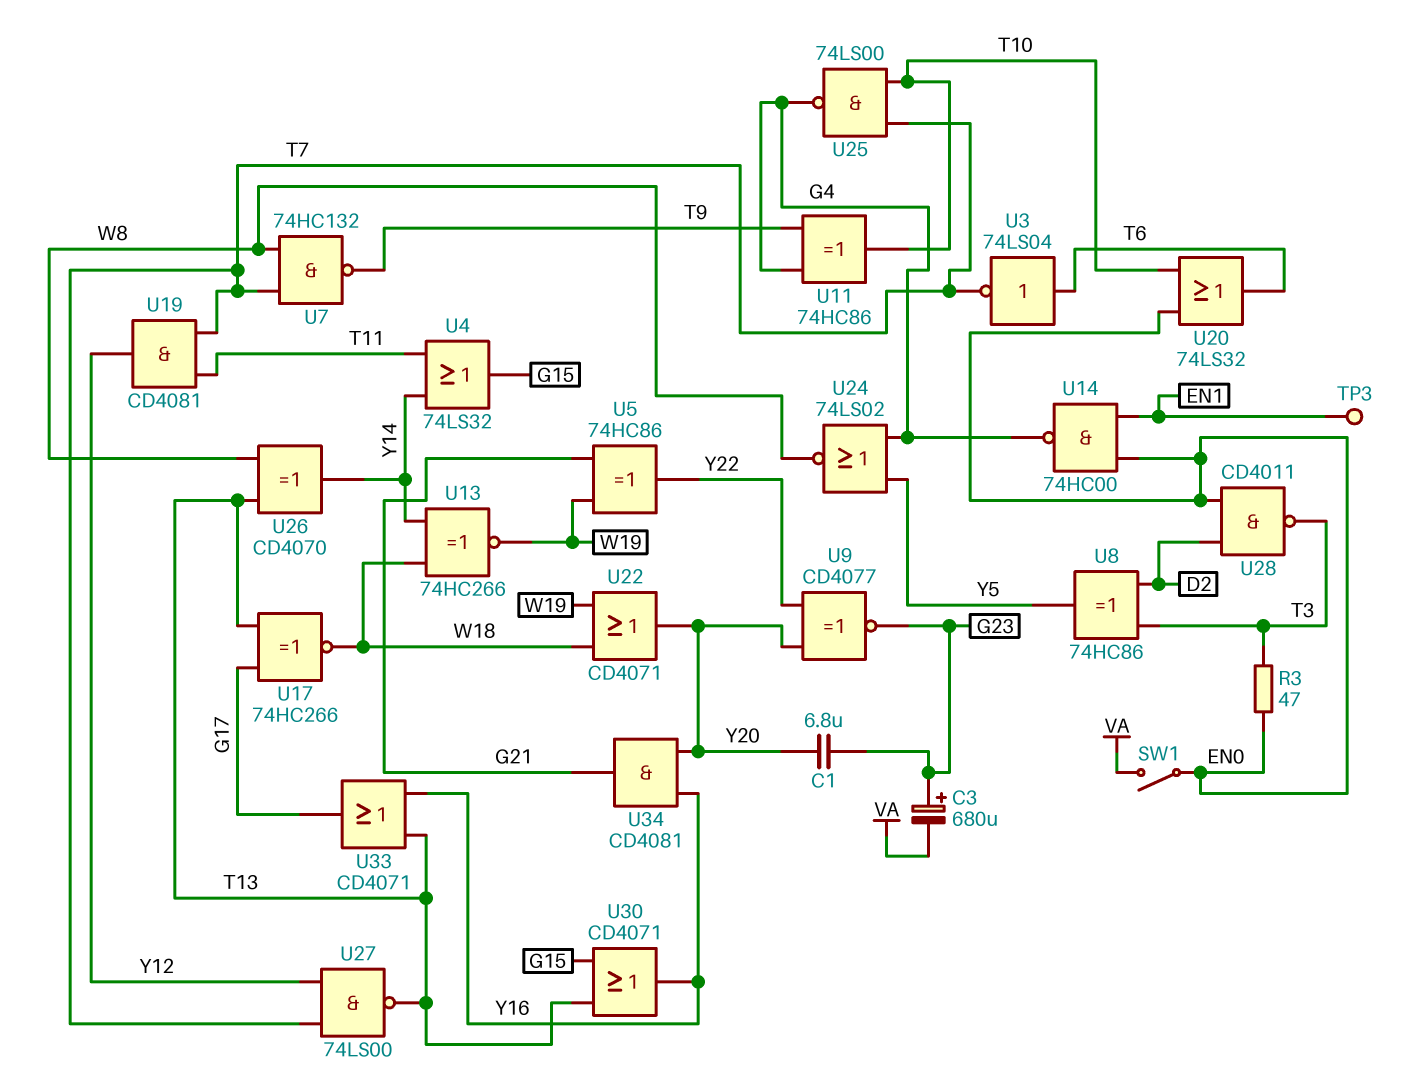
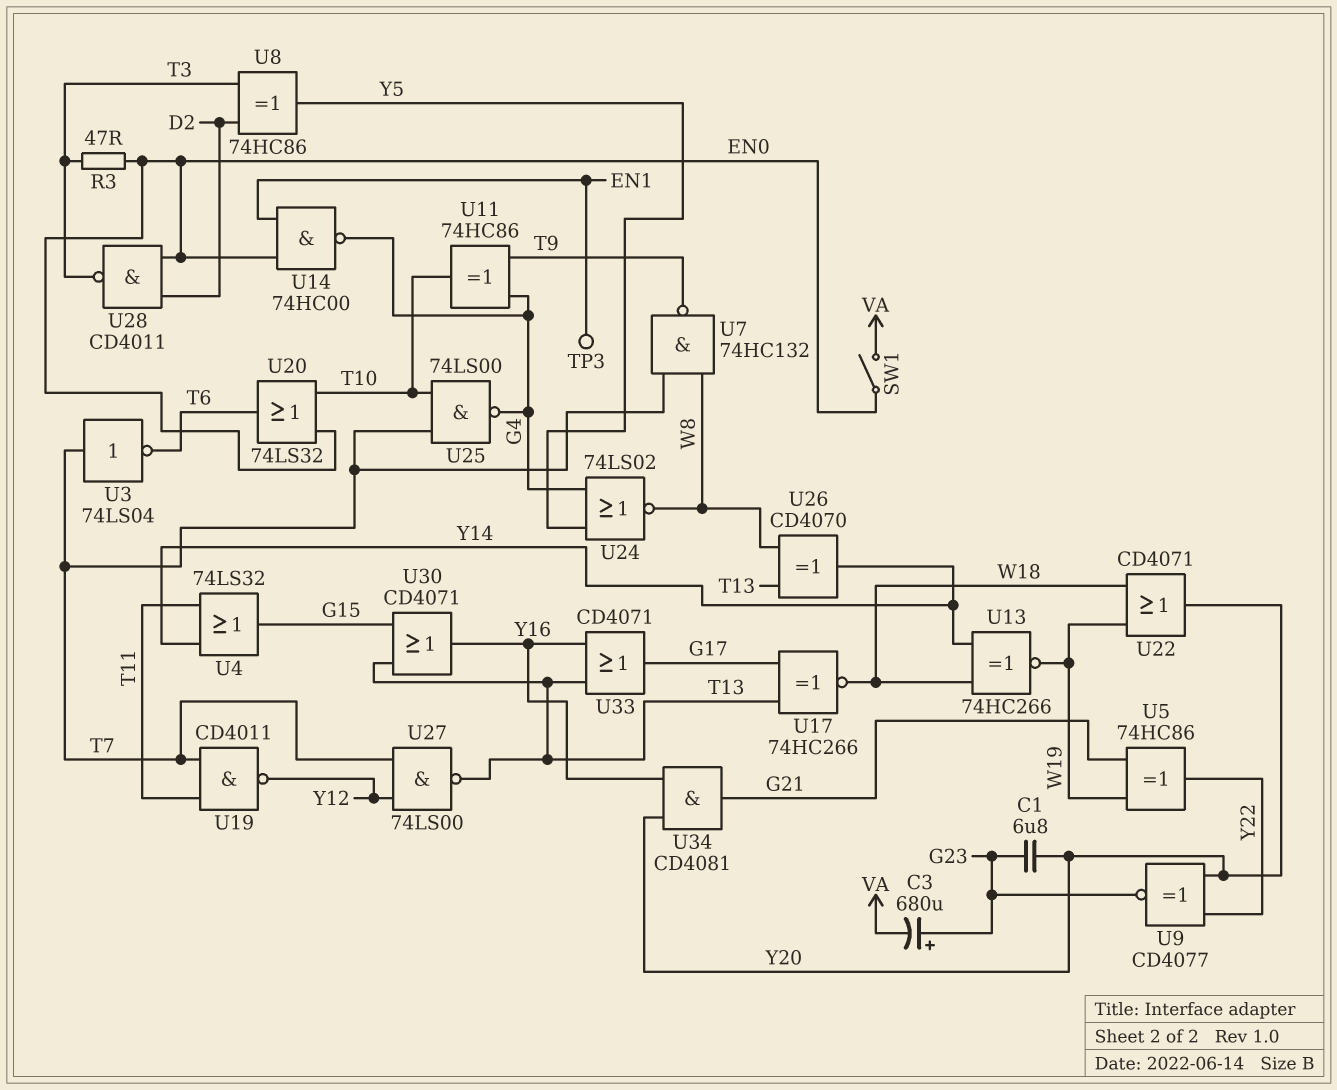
U3: NOT 74LS04 (in T6, out T7) -> NOT 74LS04 (in T7, out T6)
U19: AND CD4081 (in T7, in T11, out Y12) -> NAND CD4011 (in T7, in T11, out Y12)

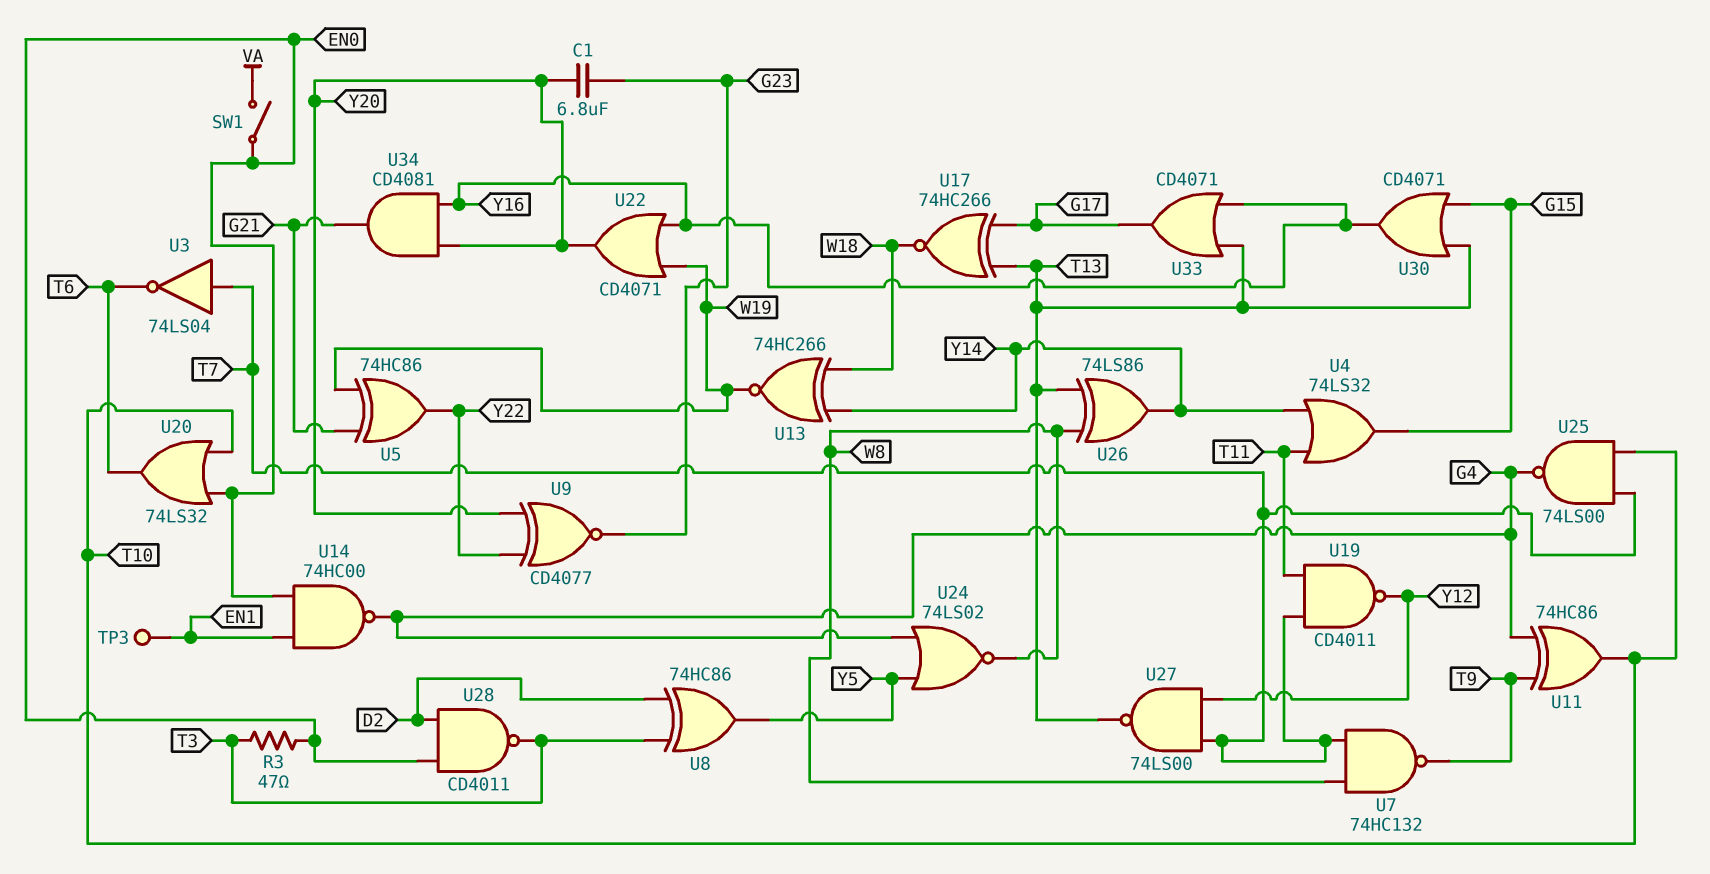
C3: 680uF (plus G23, minus VA) -> none
U22: OR CD4071 (in W18, in W19, out Y20) -> OR CD4071 (in W19, in Y16, out Y20)
U26: XOR CD4070 (in T13, in W8, out Y14) -> XOR 74LS86 (in T13, in W8, out Y14)

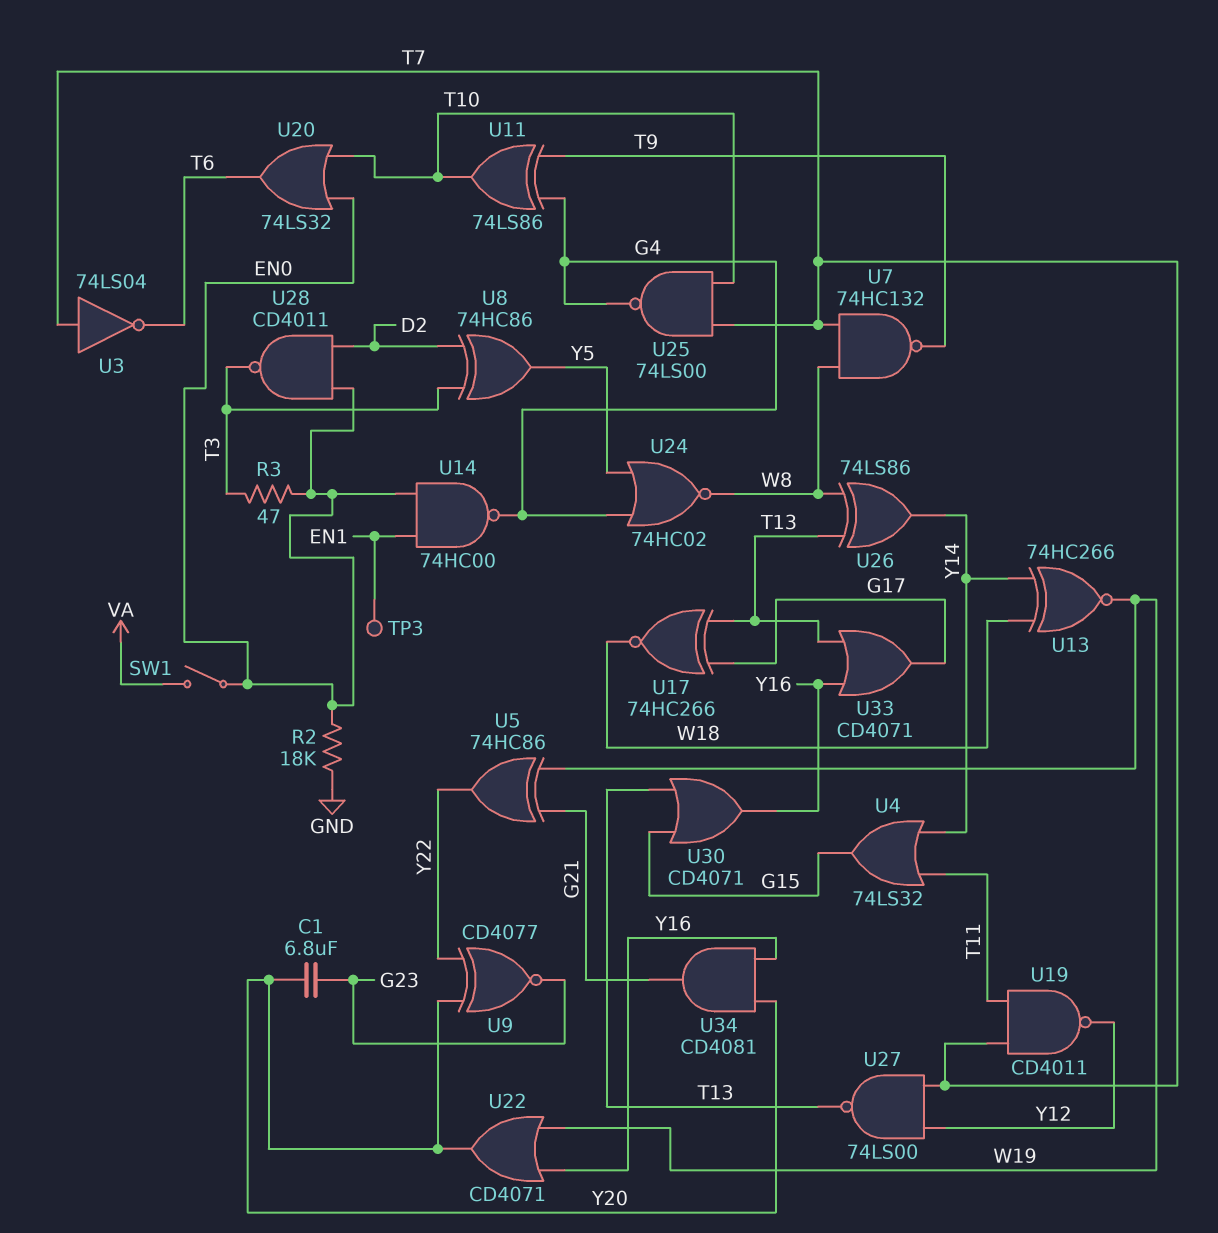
R2: none -> 18k (EN0, GND)
U11: XOR 74HC86 (in G4, in T9, out T10) -> XOR 74LS86 (in G4, in T9, out T10)
U24: NOR 74LS02 (in G4, in Y5, out W8) -> NOR 74HC02 (in G4, in Y5, out W8)

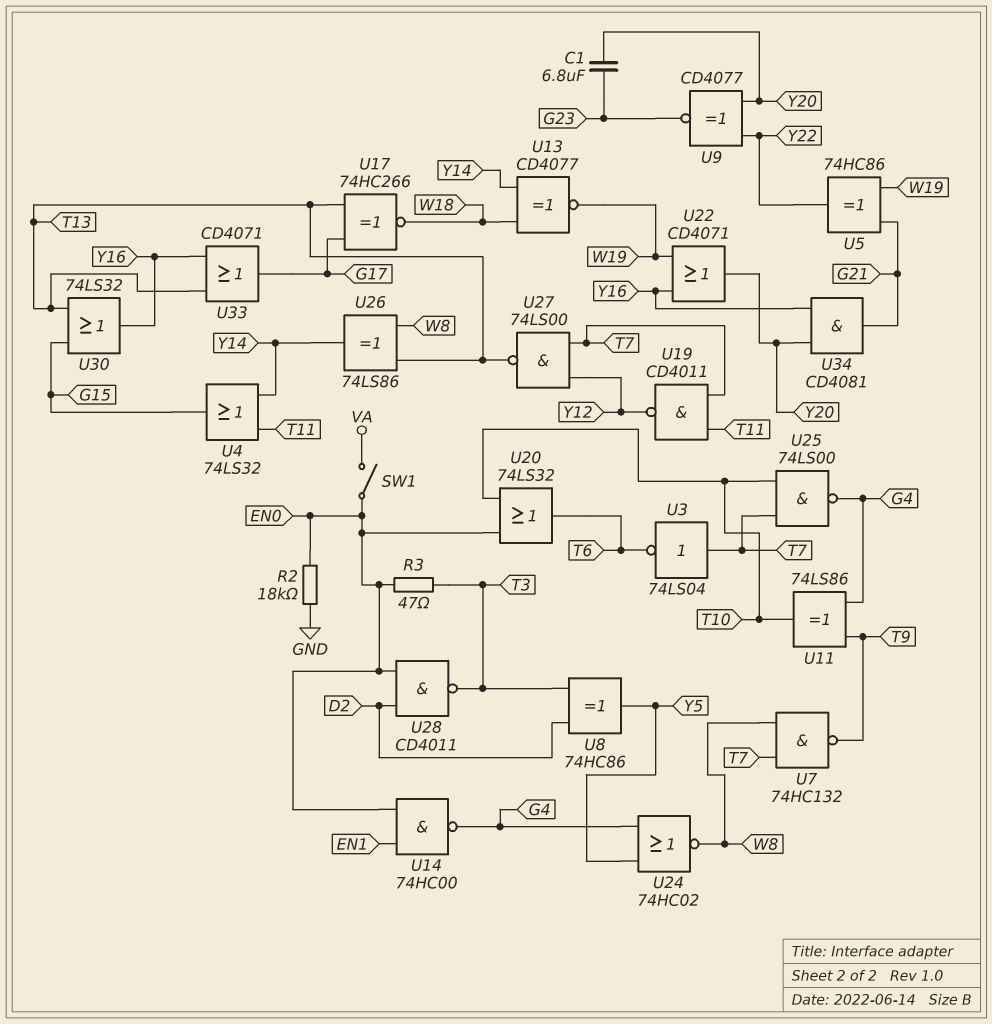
TP3: test point (EN1) -> none
U13: XNOR 74HC266 (in W18, in Y14, out W19) -> XNOR CD4077 (in W18, in Y14, out W19)
U30: OR CD4071 (in G15, in T13, out Y16) -> OR 74LS32 (in G15, in T13, out Y16)

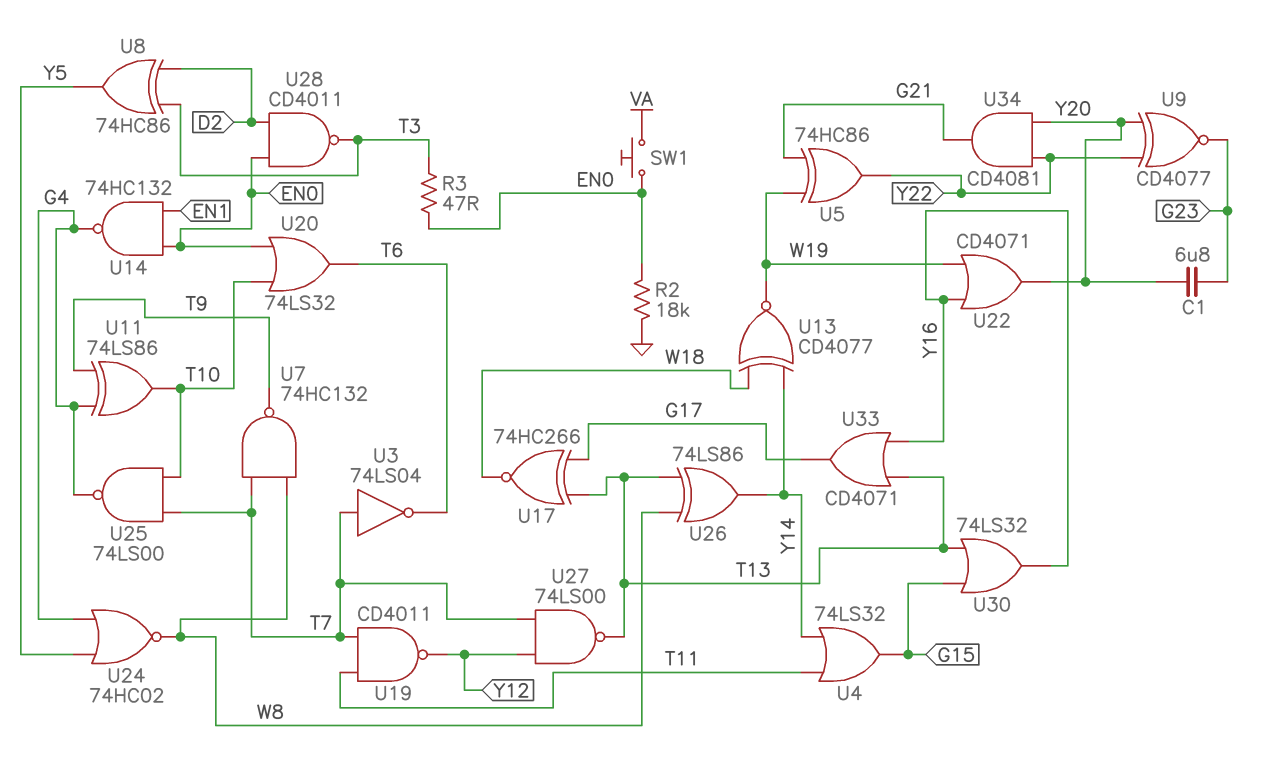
SW1: switch (EN0, VA) -> button (EN0, VA)
U14: NAND 74HC00 (in EN0, in EN1, out G4) -> NAND 74HC132 (in EN0, in EN1, out G4)
U34: AND CD4081 (in Y16, in Y20, out G21) -> AND CD4081 (in Y20, in Y22, out G21)

